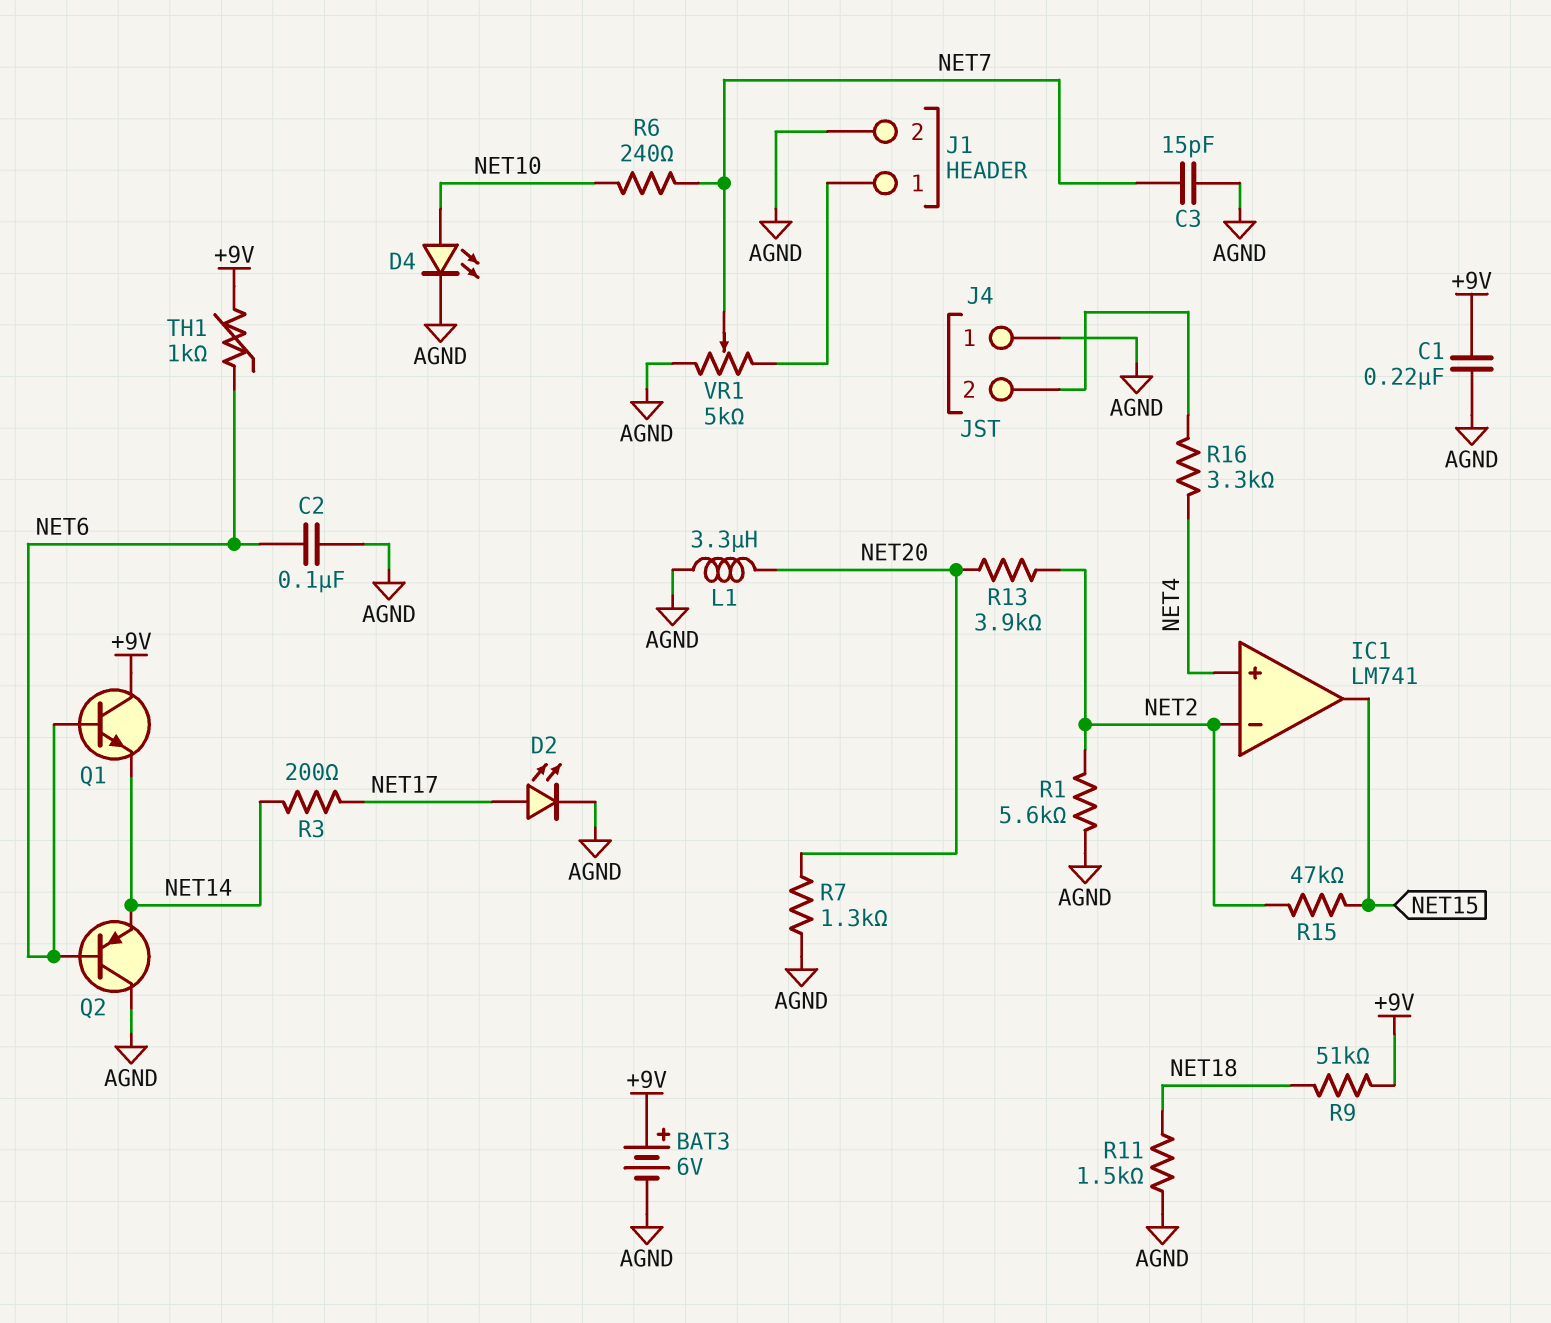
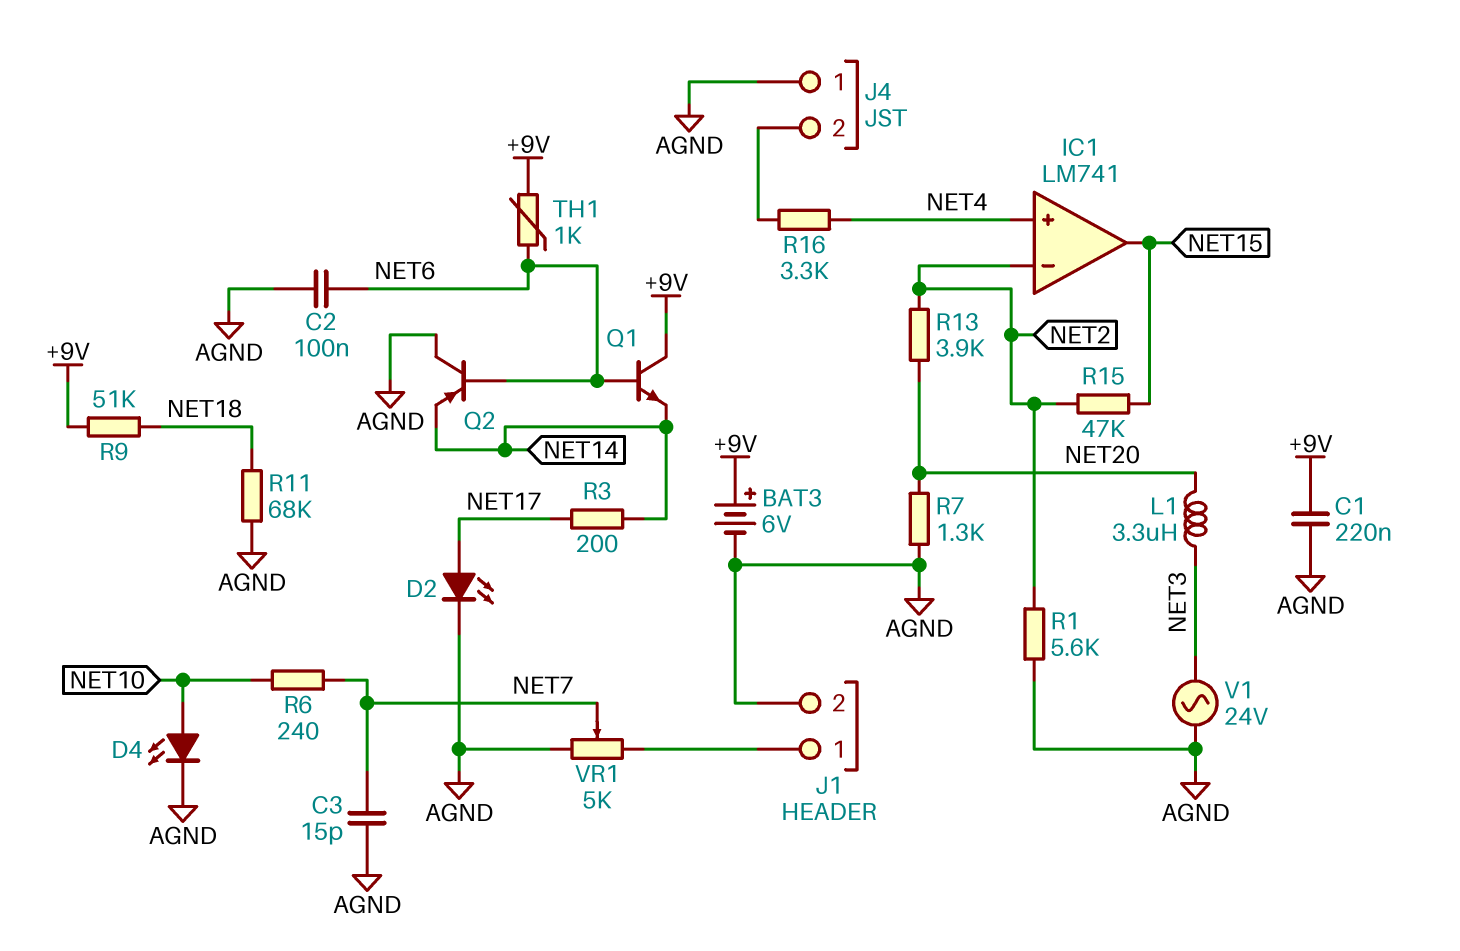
L1: 3.3uH (AGND, NET20) -> 3.3uH (NET3, NET20)
R11: 1.5k (AGND, NET18) -> 68k (AGND, NET18)
V1: none -> AC 24V (AGND, NET3)

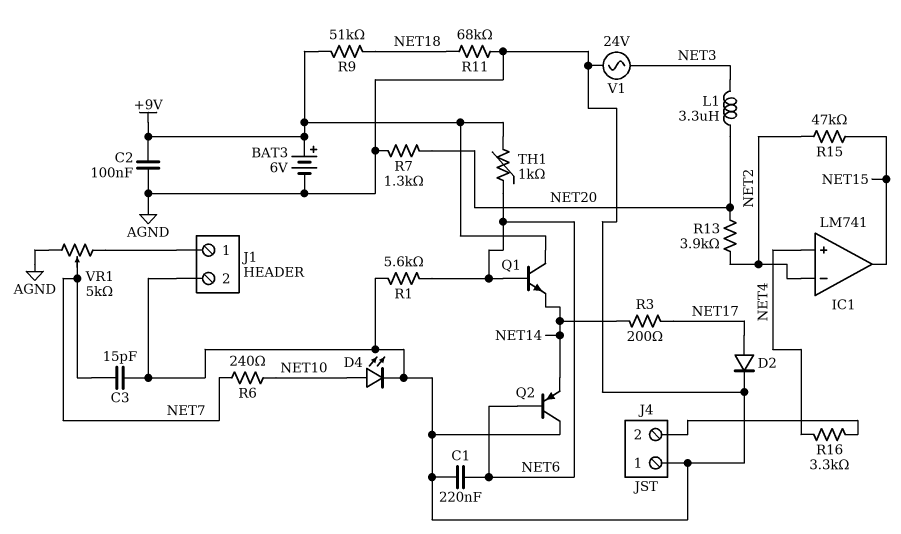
C1: 220nF (+9V, AGND) -> 220nF (AGND, NET6)
C2: 100nF (AGND, NET6) -> 100nF (+9V, AGND)
D2: LED (A NET17, K AGND) -> diode (A NET17, K AGND)
R1: 5.6k (AGND, NET2) -> 5.6k (AGND, NET6)

